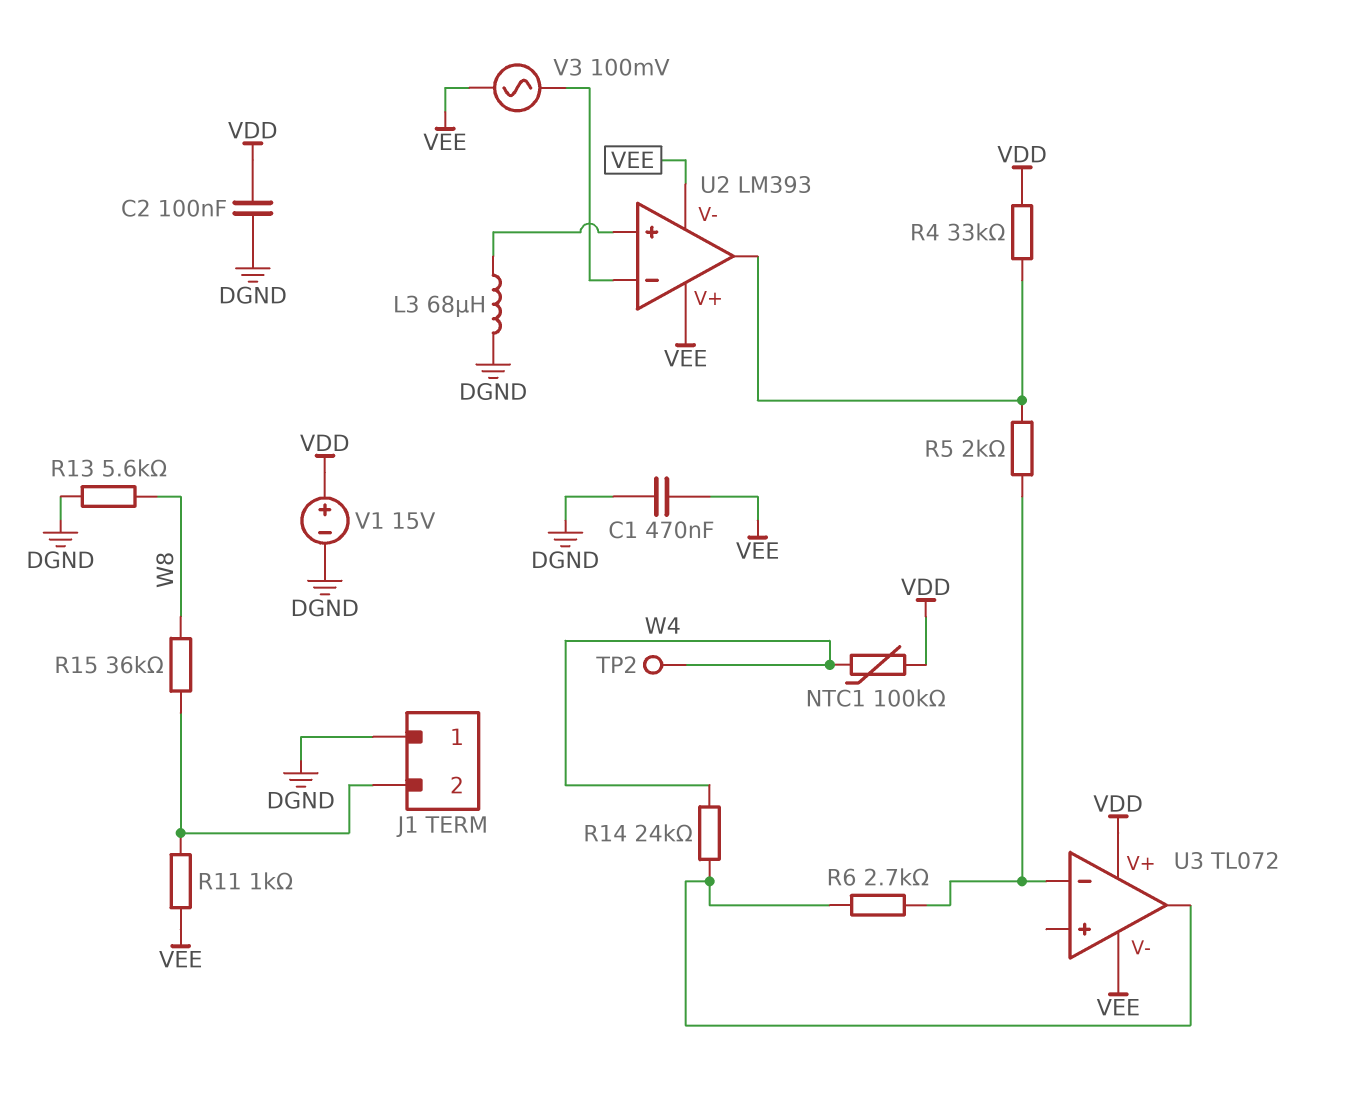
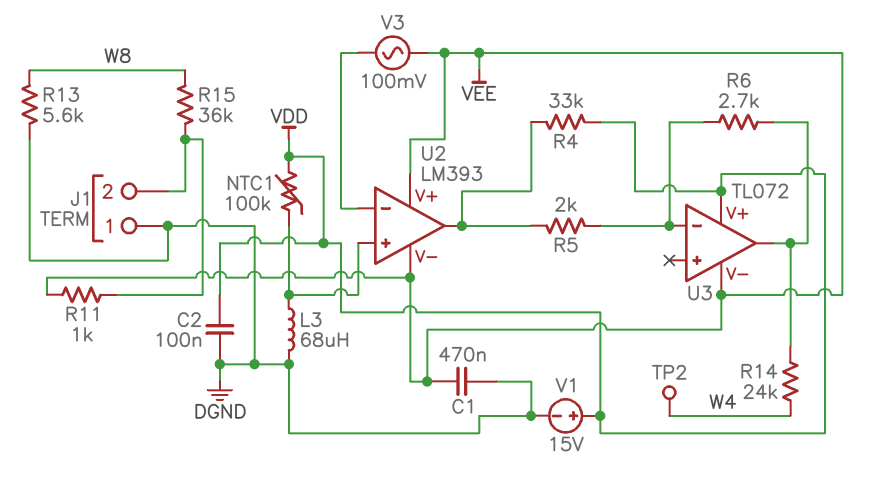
NTC1: 100k (VDD, W4) -> 100k (U2/in+, VDD)

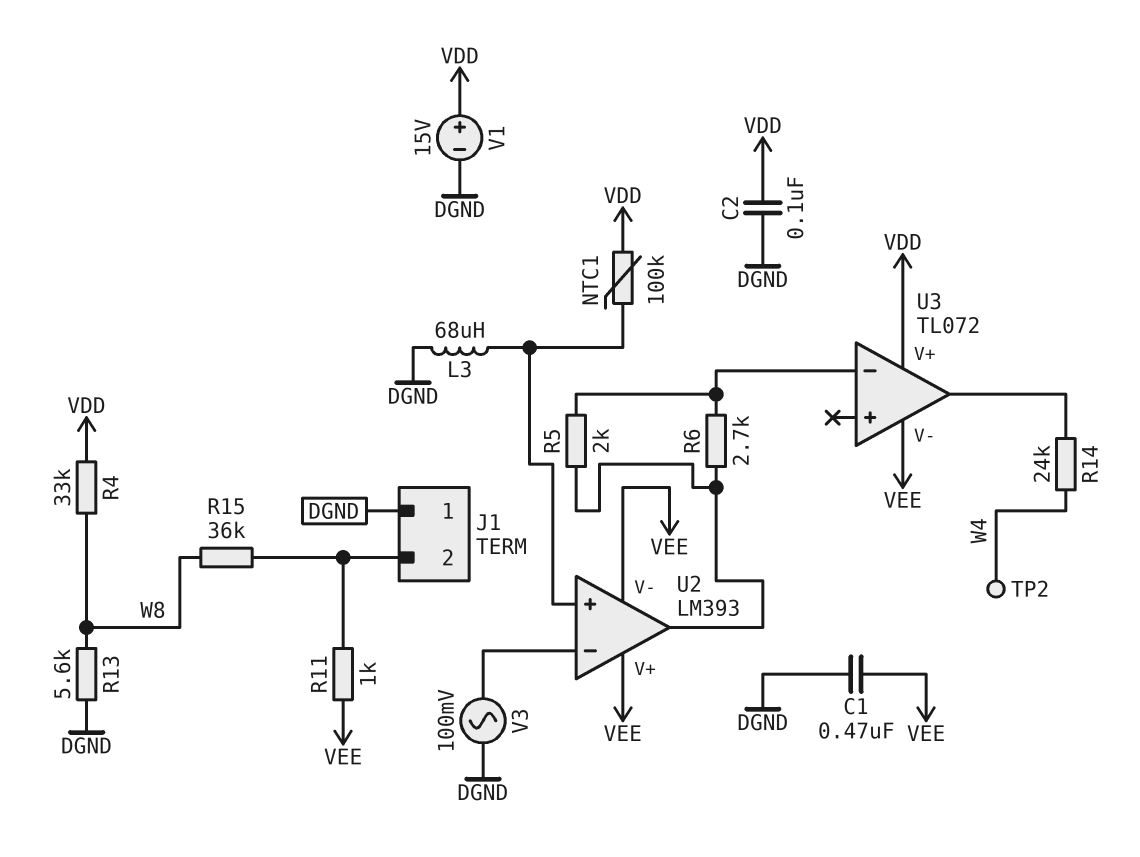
R4: 33k (U2/out, VDD) -> 33k (VDD, W8)
R6: 2.7k (U3/in-, U3/out) -> 2.7k (U2/out, U3/in-)
V3: AC 100mV (U2/in-, VEE) -> AC 100mV (DGND, U2/in-)

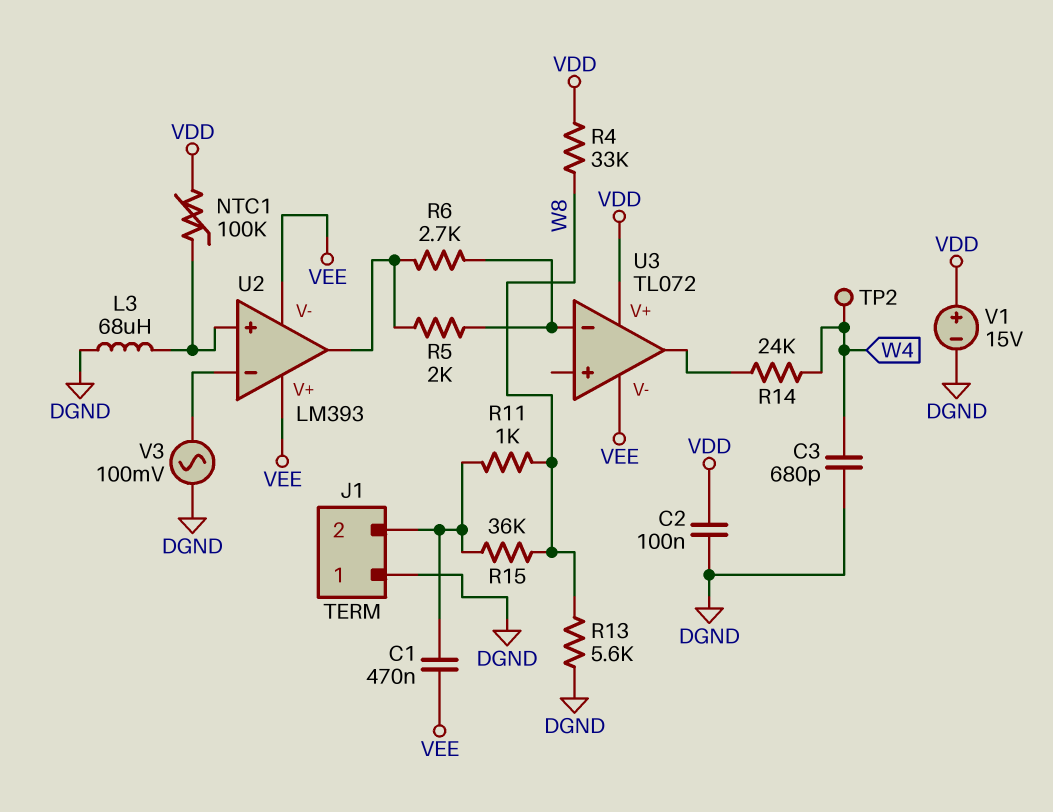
C1: 470nF (DGND, VEE) -> 470nF (J1/2, VEE)
C3: none -> 680pF (DGND, W4)
R11: 1k (J1/2, VEE) -> 1k (J1/2, W8)

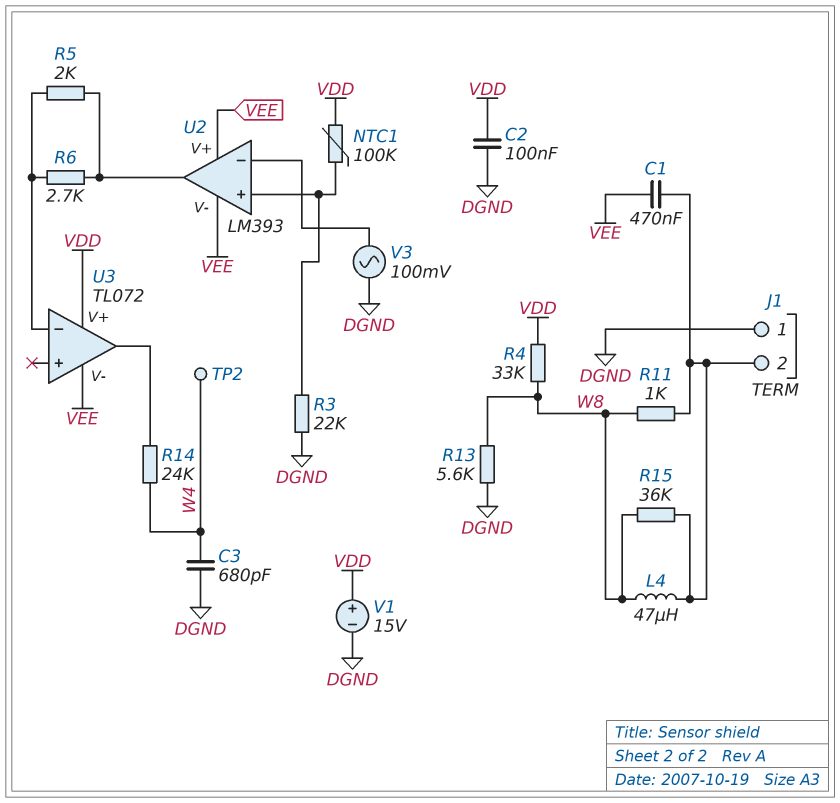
L3: 68uH (DGND, U2/in+) -> none
L4: none -> 47uH (J1/2, W8)
R3: none -> 22k (DGND, U2/in+)

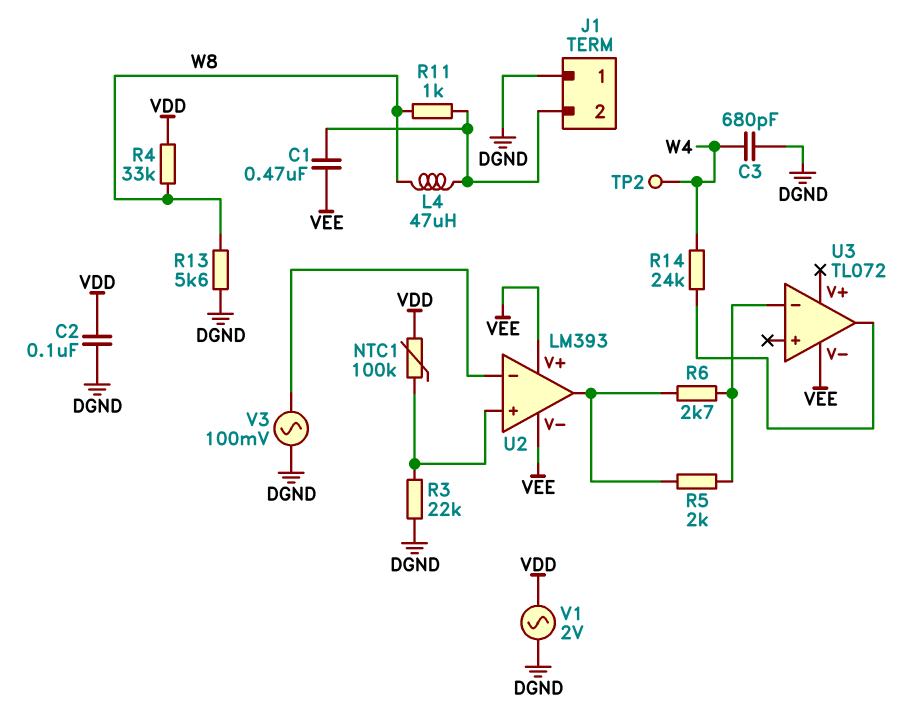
R15: 36k (J1/2, W8) -> none
U3 pin V+: VDD -> none
V1: 15V (plus VDD, minus DGND) -> AC 2V (DGND, VDD)

